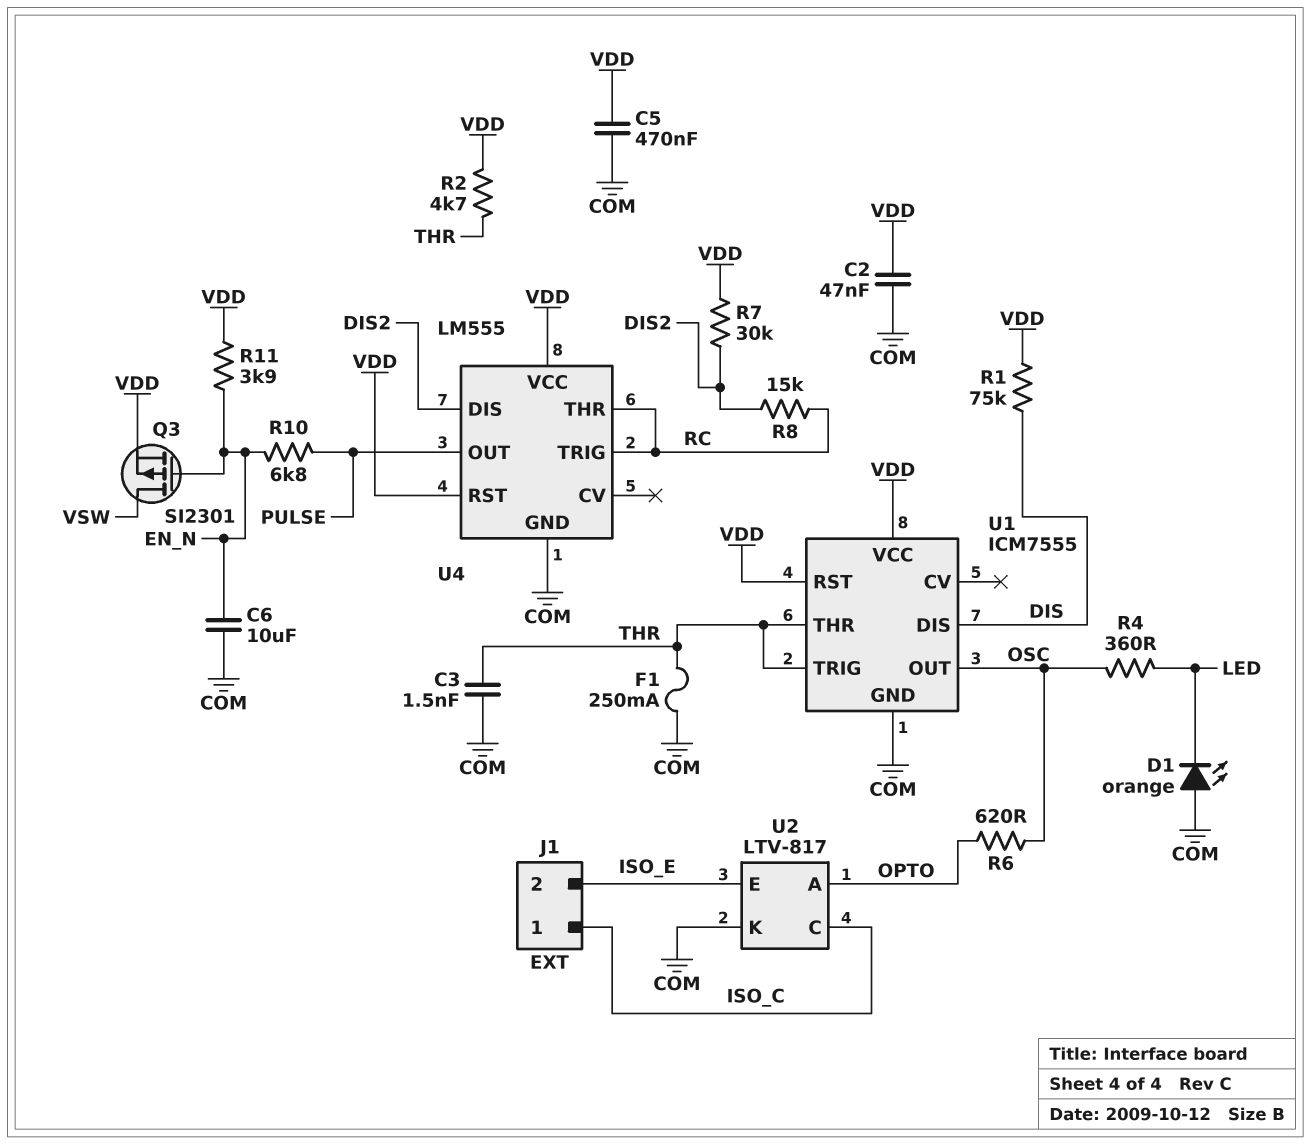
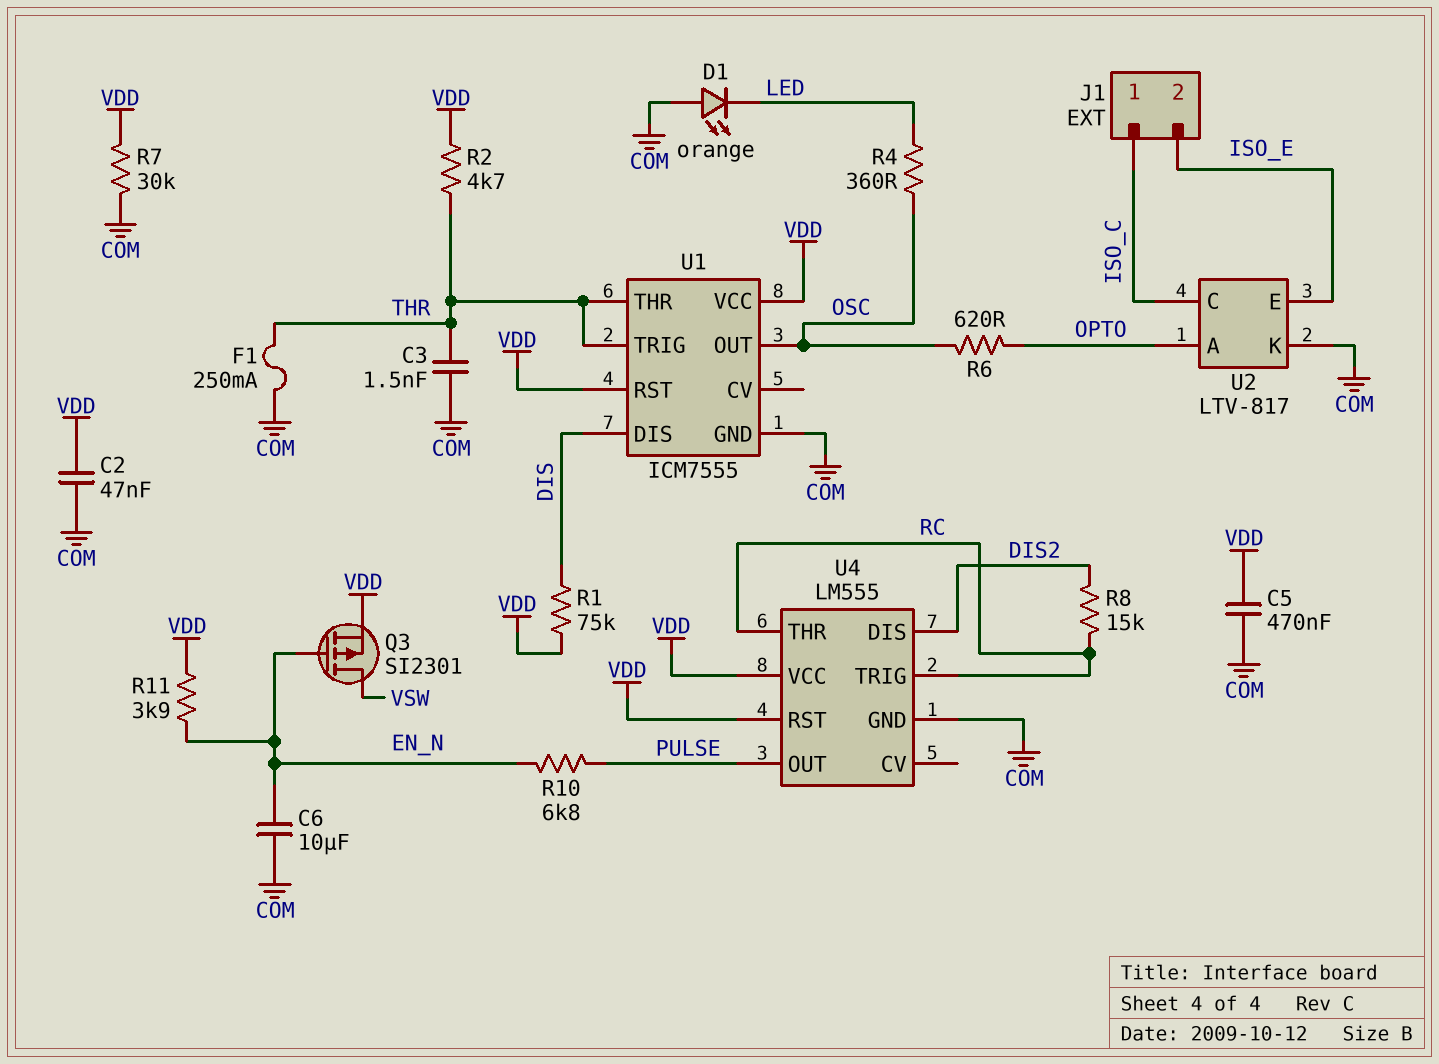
R7: 30k (DIS2, VDD) -> 30k (COM, VDD)

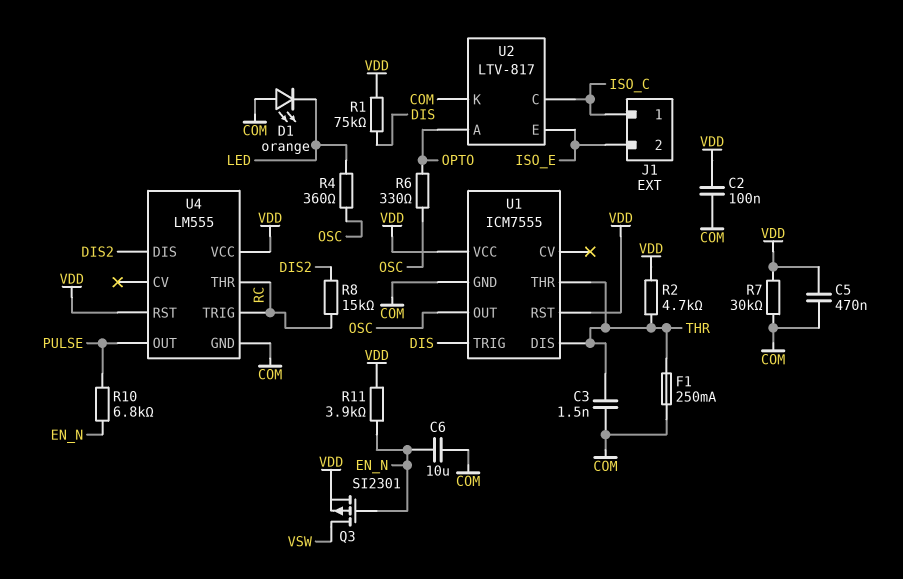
C2: 47nF (COM, VDD) -> 100nF (COM, VDD)
R6: 620 (OPTO, OSC) -> 330 (OPTO, OSC)
U1 pin DIS: DIS -> THR
U1 pin TRIG: THR -> DIS

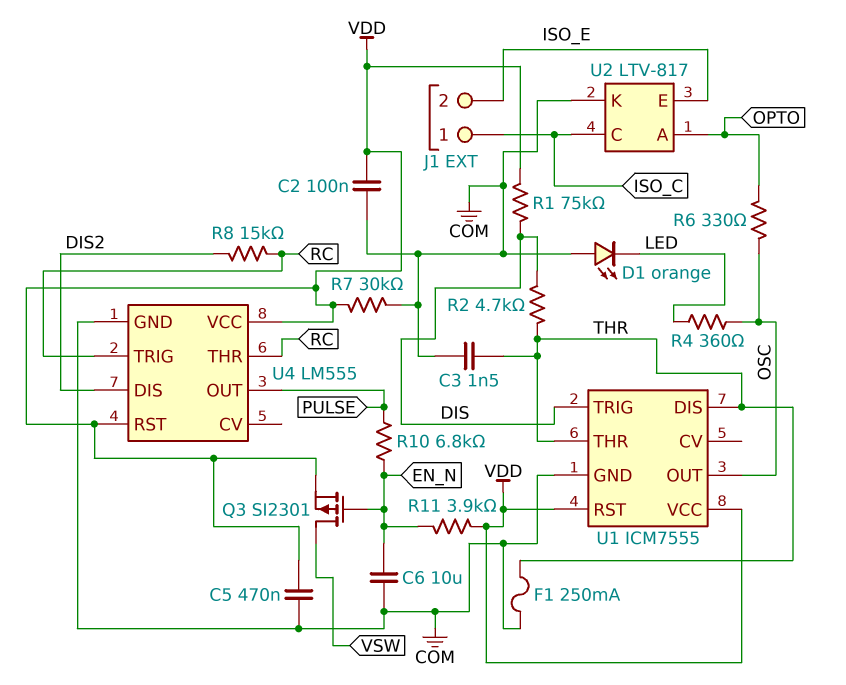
R2: 4.7k (THR, VDD) -> 4.7k (DIS, THR)

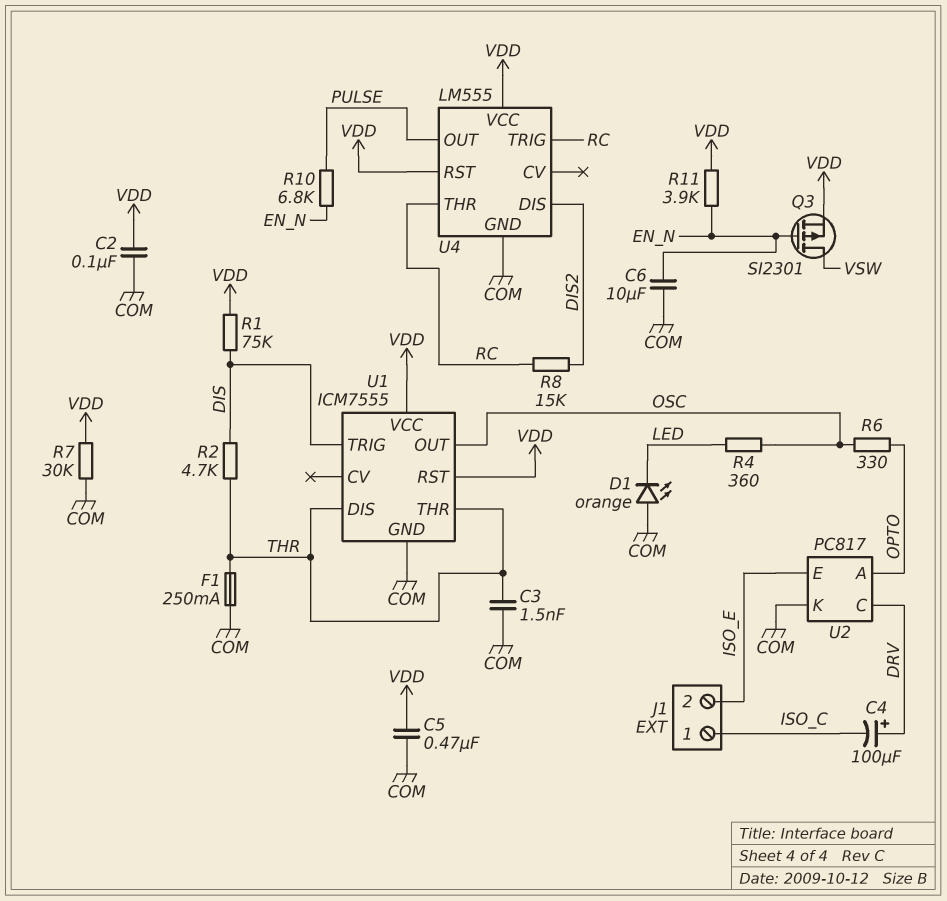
C4: none -> 100uF (plus DRV, minus ISO_C)
U2: LTV-817 -> PC817
U2 pin C: ISO_C -> DRV

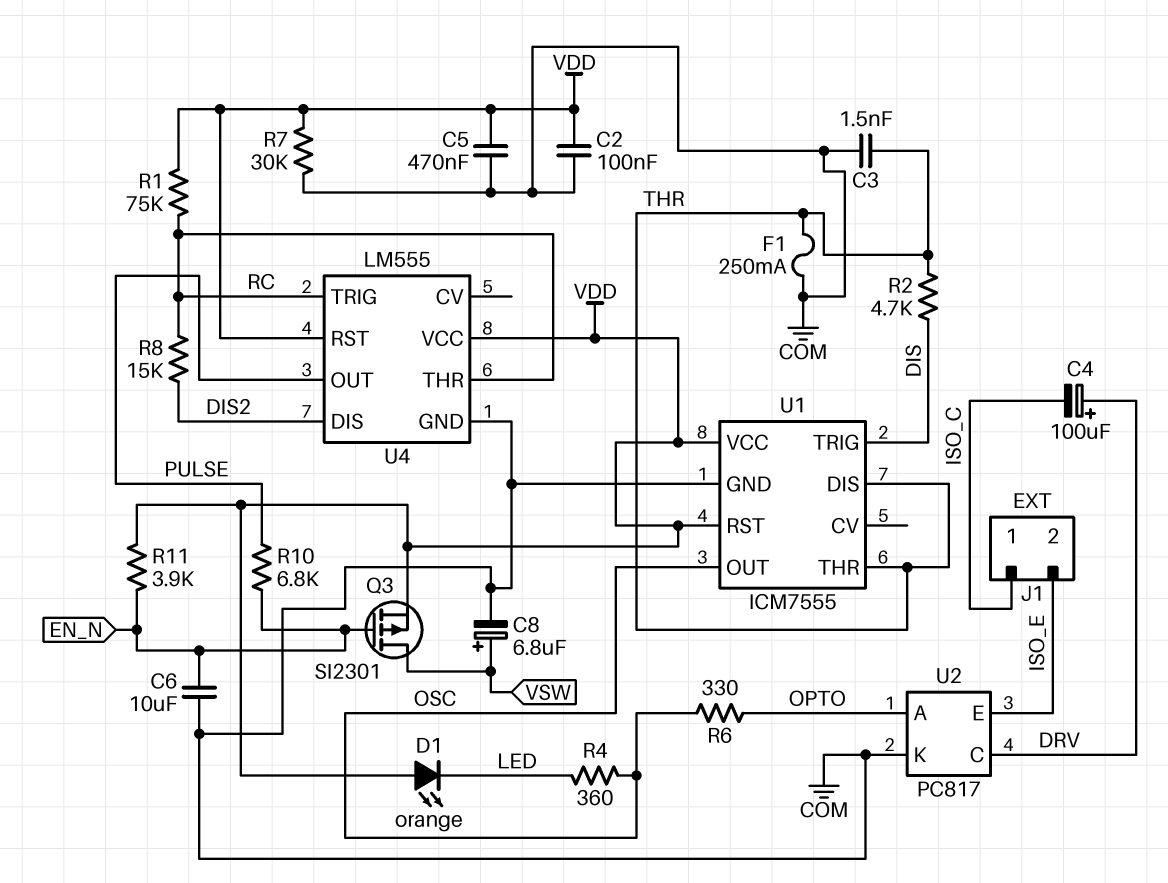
C8: none -> 6.8uF (plus VSW, minus COM)
D1: LED orange (A COM, K LED) -> LED orange (A VDD, K LED)
R1: 75k (DIS, VDD) -> 75k (RC, VDD)

